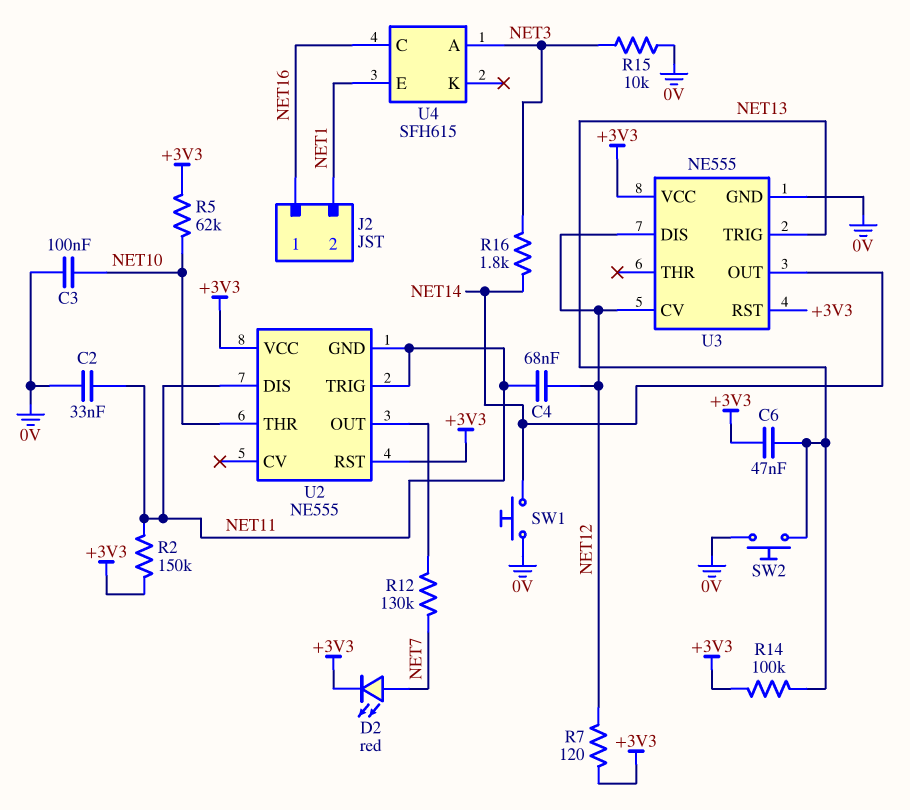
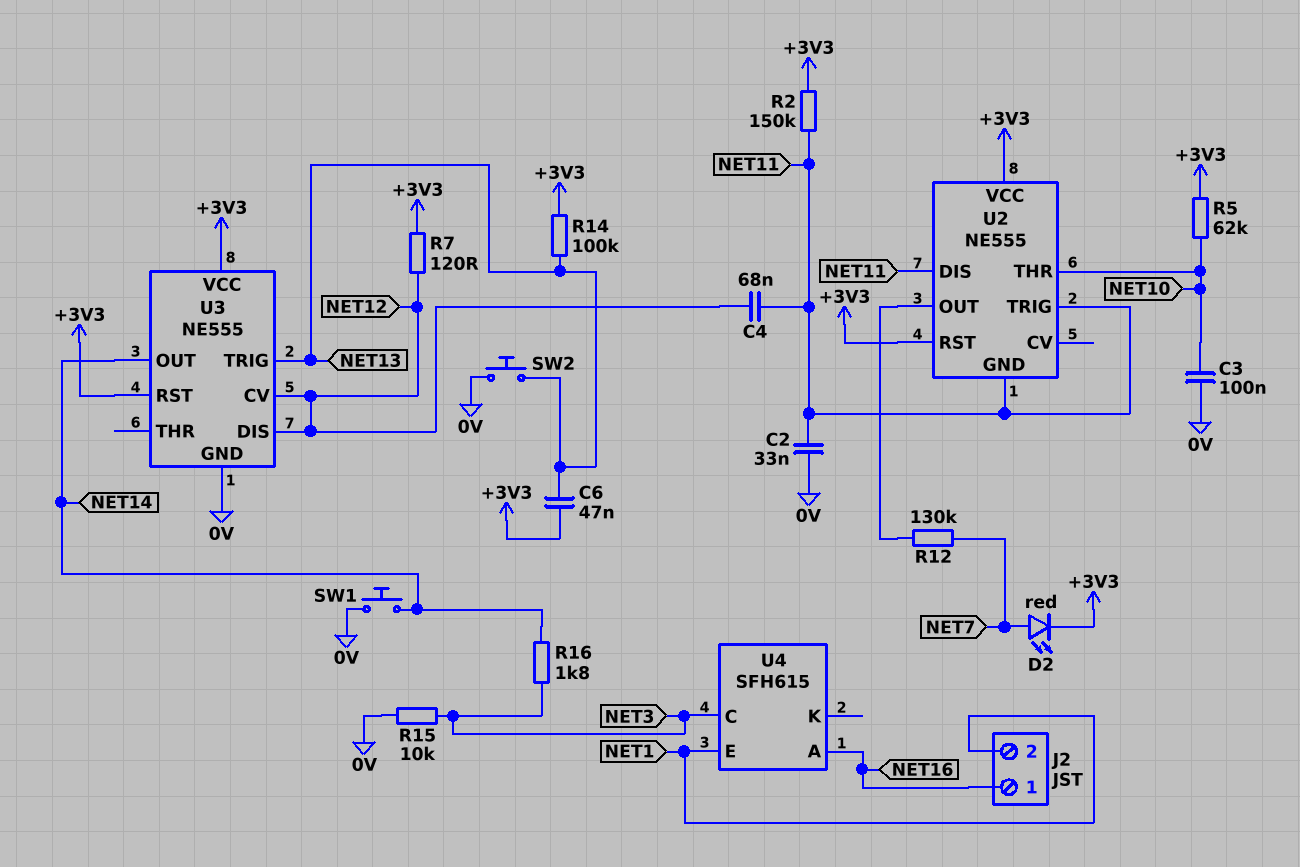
U4 pin A: NET3 -> NET16
U4 pin C: NET16 -> NET3

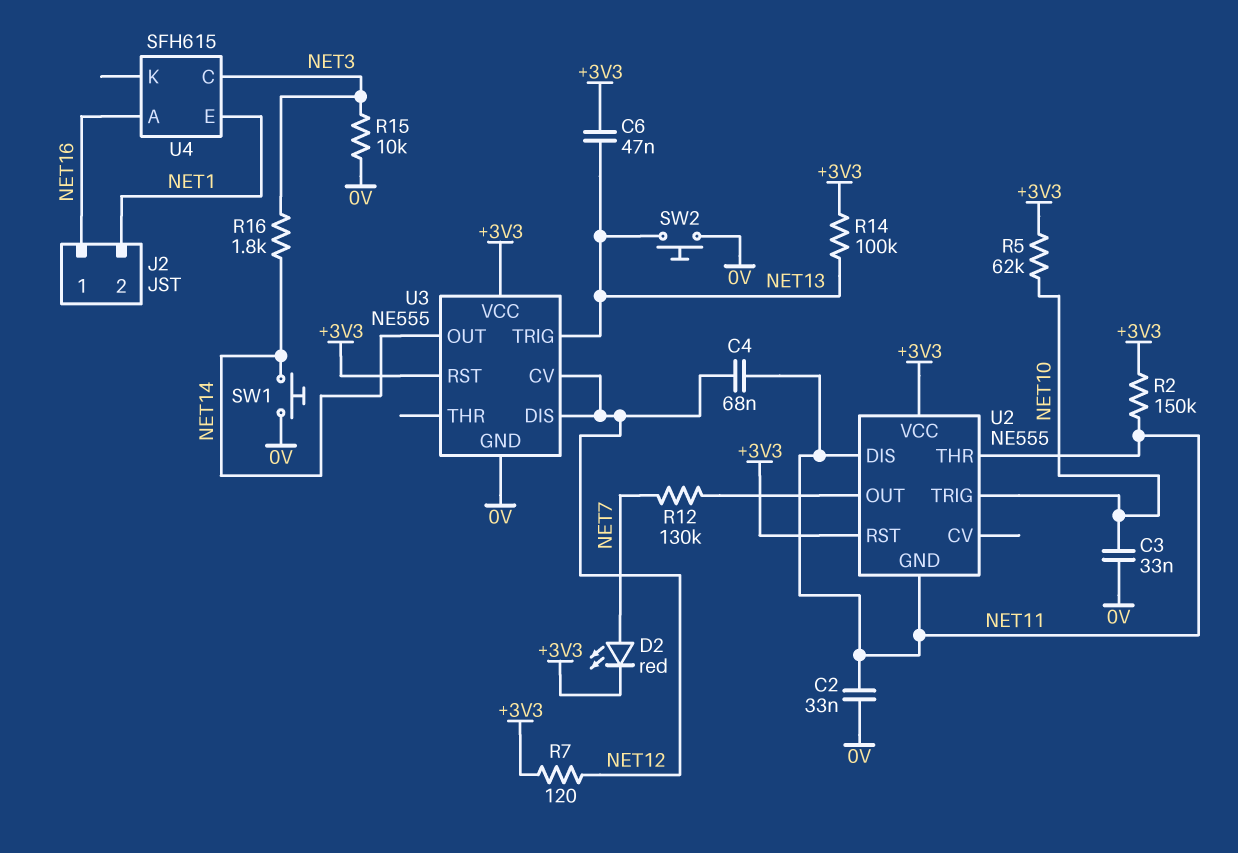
C3: 100nF (0V, NET10) -> 33nF (0V, NET10)
U2 pin THR: NET10 -> NET11
U2 pin TRIG: NET11 -> NET10

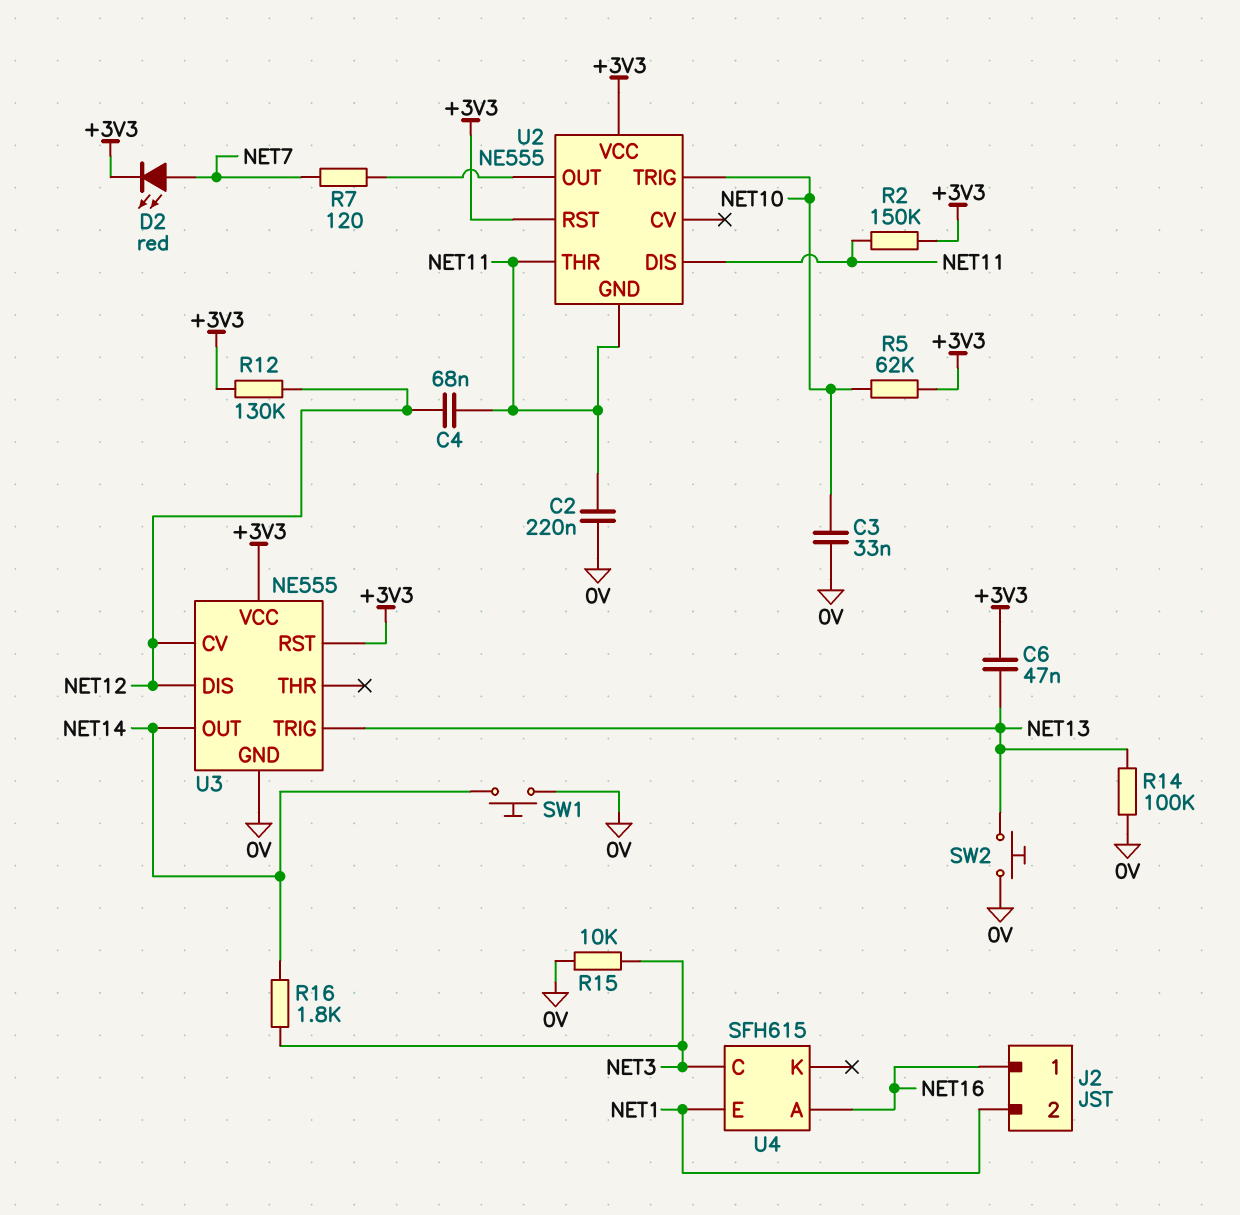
C2: 33nF (0V, NET11) -> 220nF (0V, NET11)
R7: 120 (+3V3, NET12) -> 120 (NET7, U2/OUT)
R12: 130k (NET7, U2/OUT) -> 130k (+3V3, NET12)
R14: 100k (+3V3, NET13) -> 100k (0V, NET13)

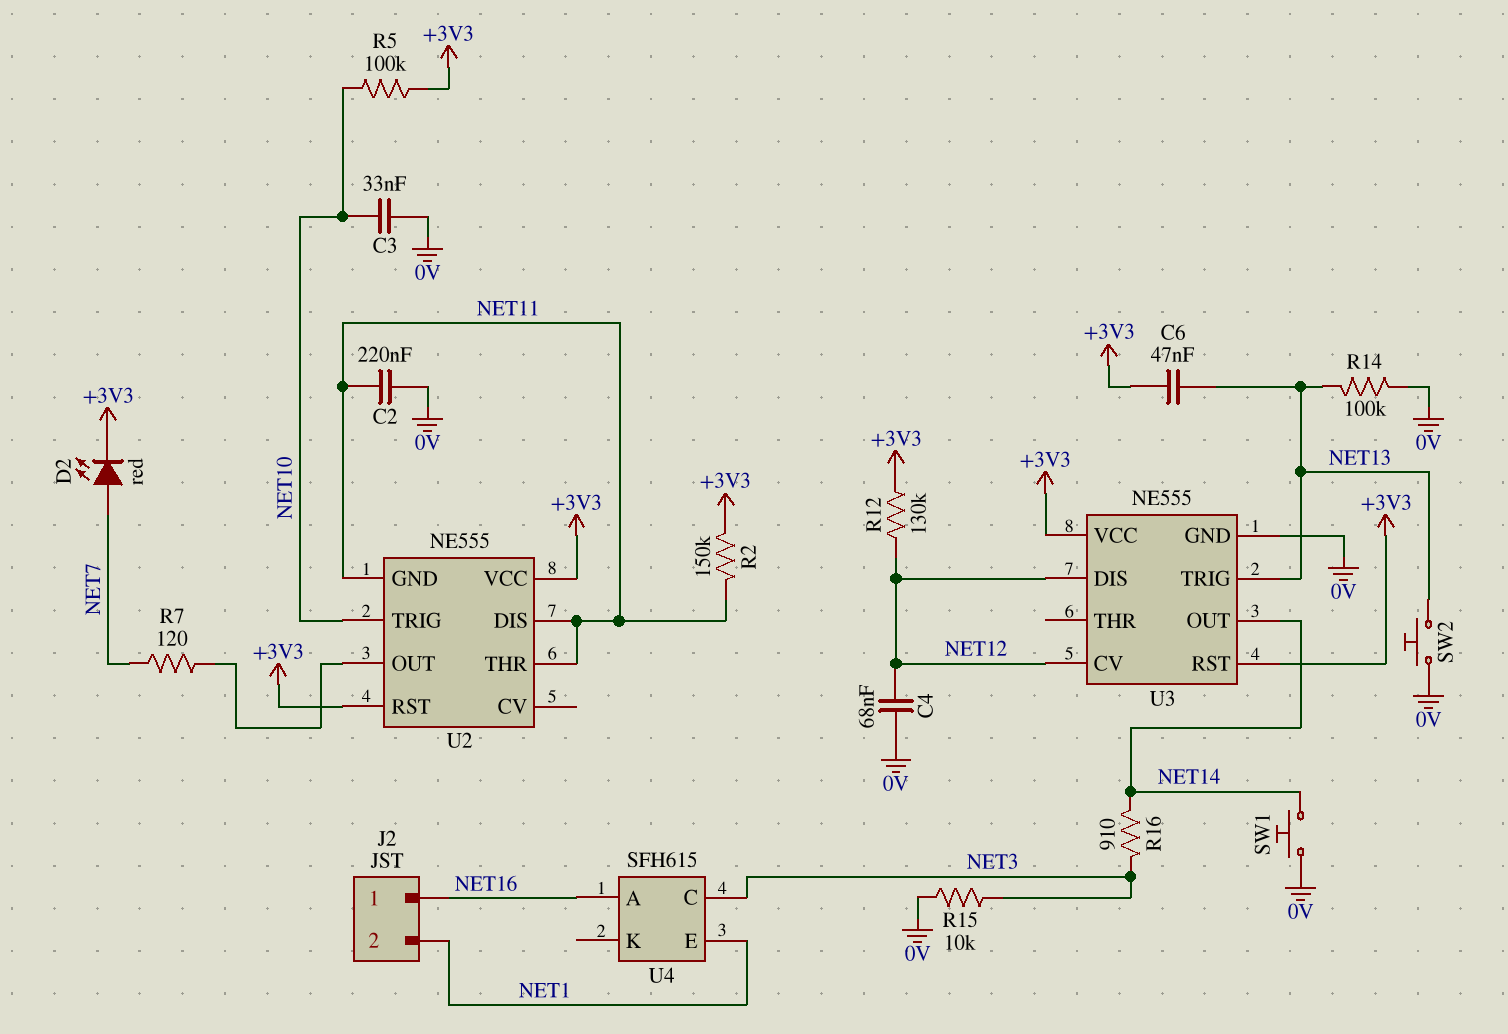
C4: 68nF (NET11, NET12) -> 68nF (0V, NET12)
R5: 62k (+3V3, NET10) -> 100k (+3V3, NET10)
R16: 1.8k (NET3, NET14) -> 910 (NET3, NET14)

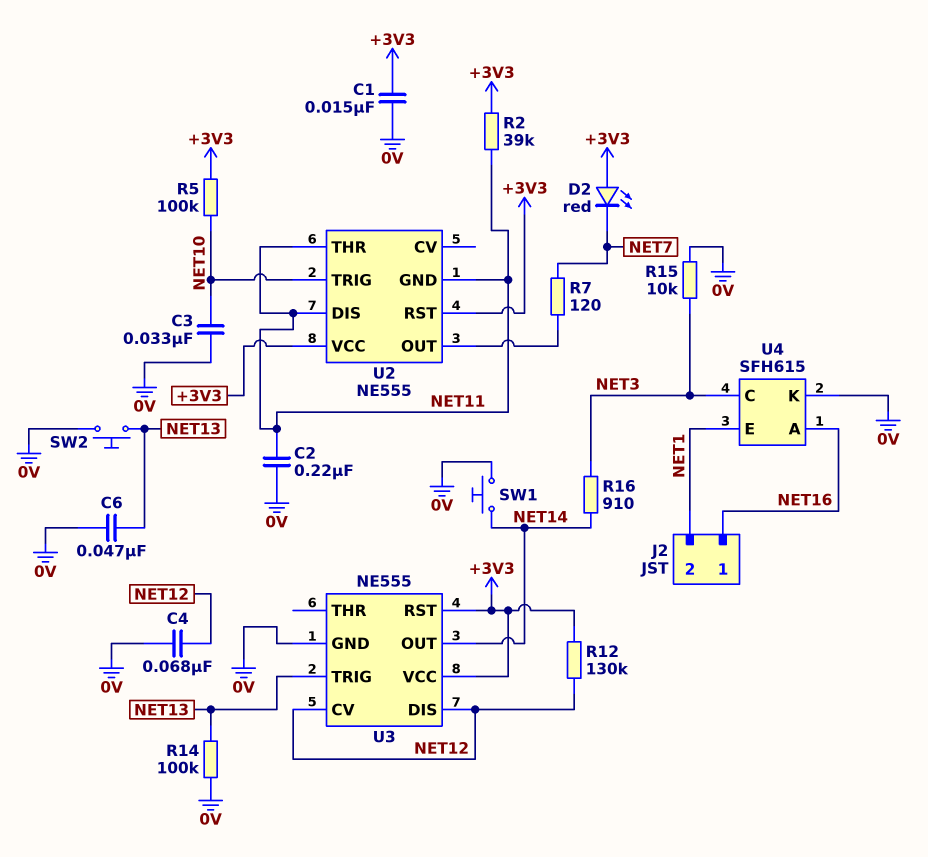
C1: none -> 15nF (+3V3, 0V)
C6: 47nF (+3V3, NET13) -> 47nF (0V, NET13)
D2: LED red (A NET7, K +3V3) -> LED red (A +3V3, K NET7)
R2: 150k (+3V3, NET11) -> 39k (+3V3, NET11)
U4 pin K: none -> 0V

